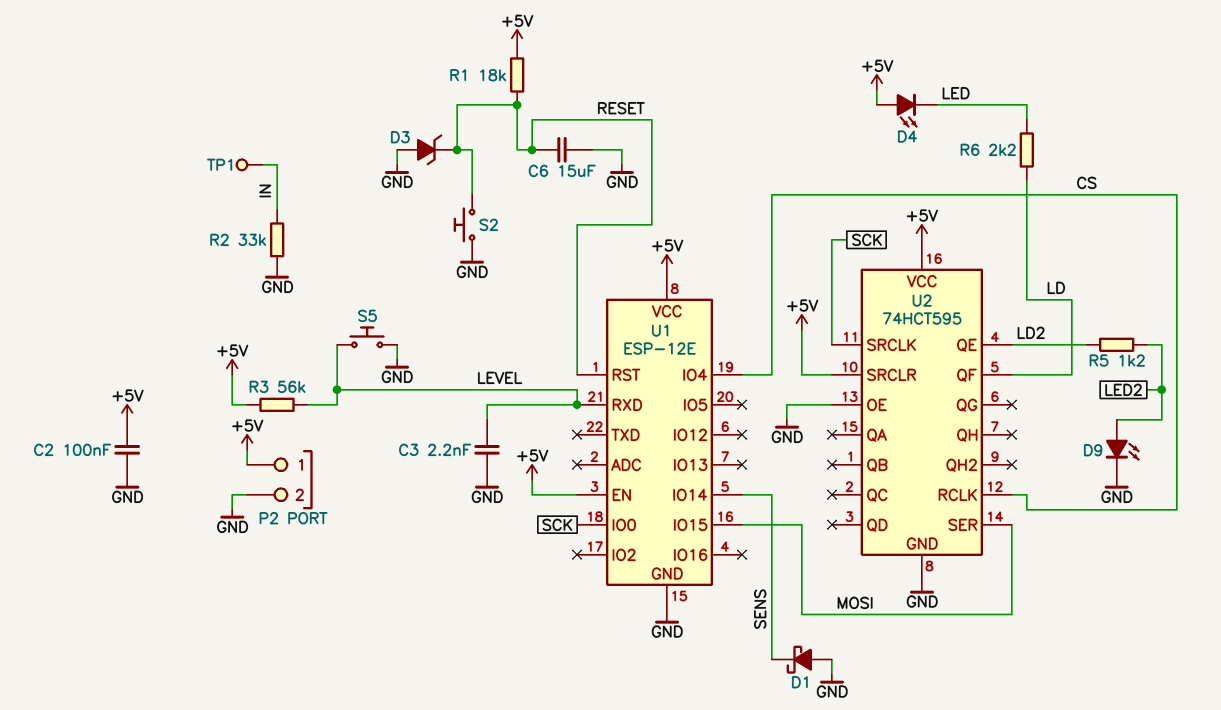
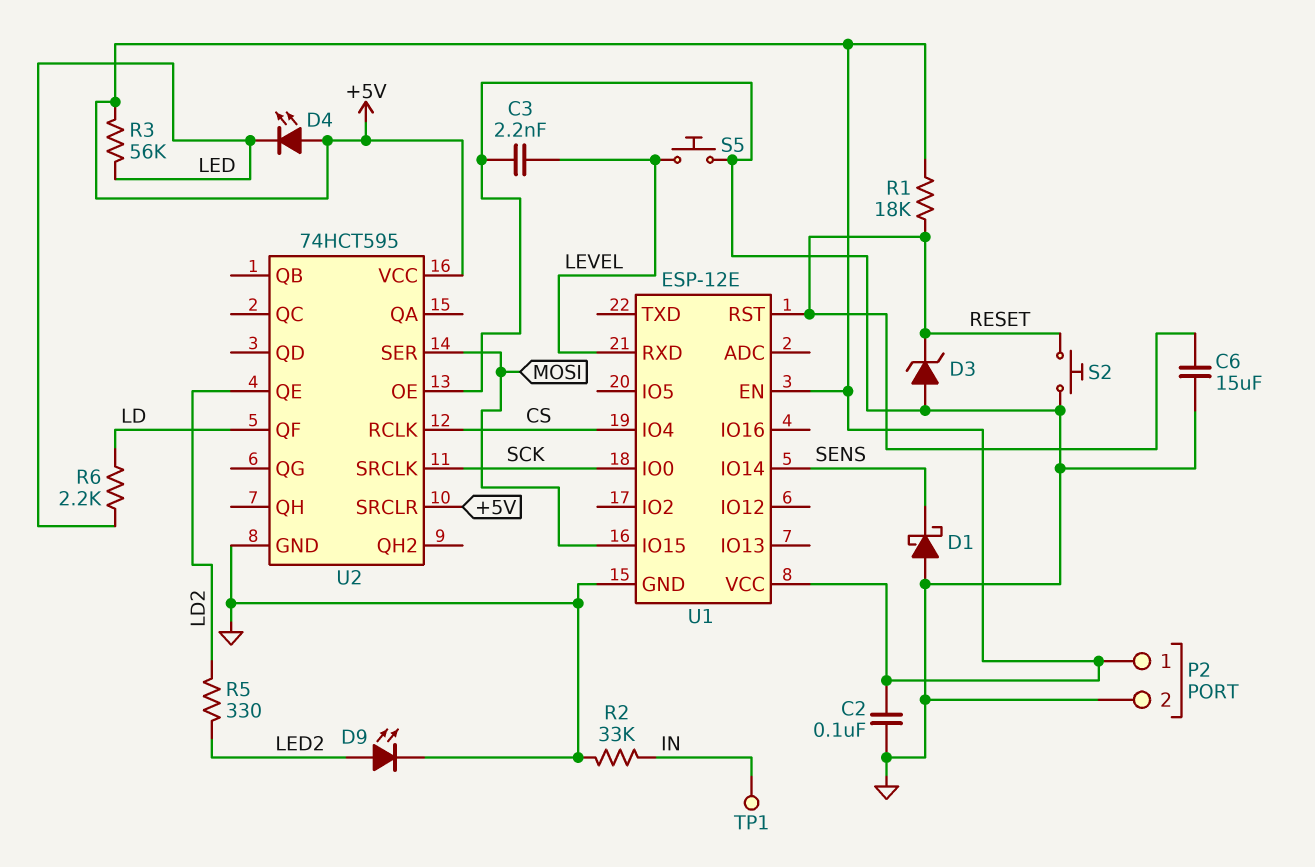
R3: 56k (+5V, LEVEL) -> 56k (+5V, LED)
R5: 1.2k (LD2, LED2) -> 330 (LD2, LED2)

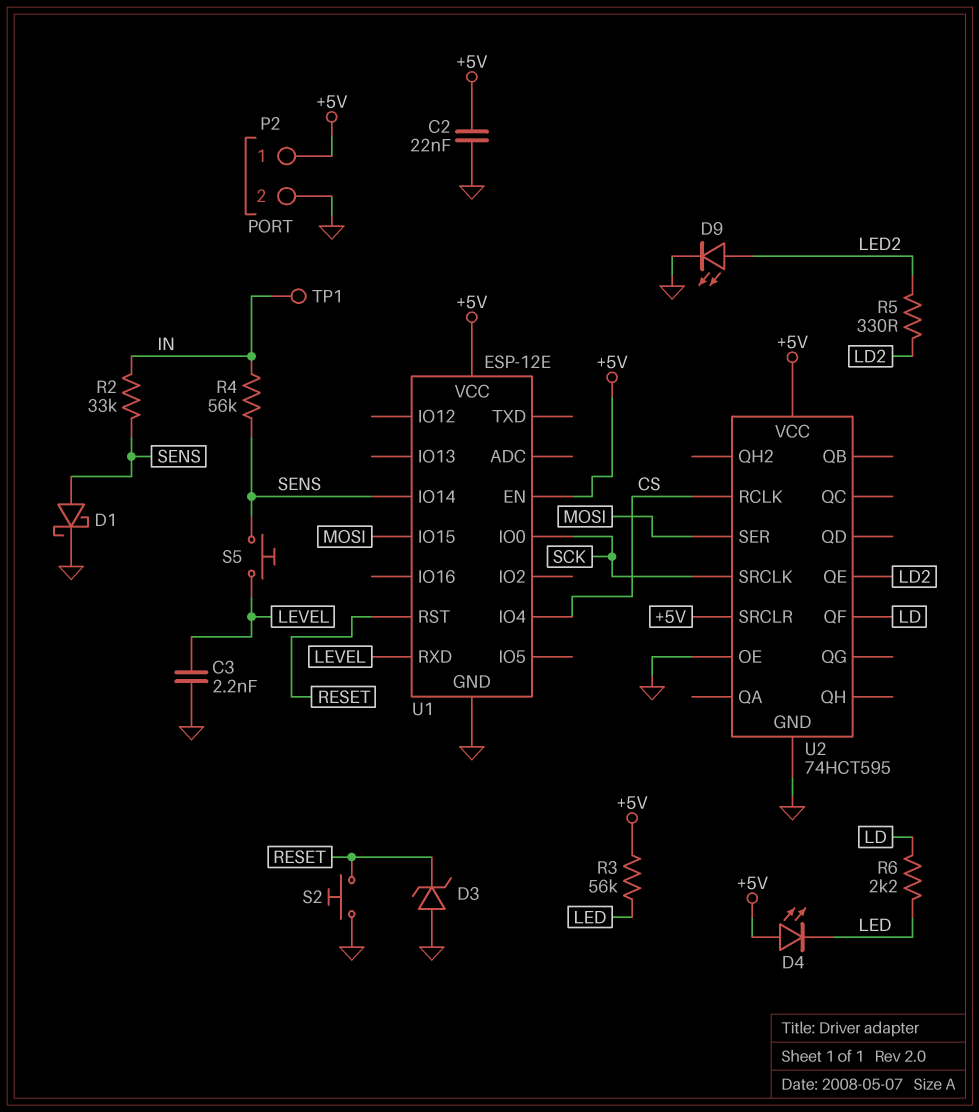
C2: 100nF (+5V, GND) -> 22nF (+5V, GND)
C6: 15uF (GND, RESET) -> none
D1: schottky (A GND, K SENS) -> schottky (A SENS, K GND)
R1: 18k (+5V, RESET) -> none
R2: 33k (GND, IN) -> 33k (IN, SENS)
R4: none -> 56k (IN, SENS)
S5: button (GND, LEVEL) -> button (LEVEL, SENS)

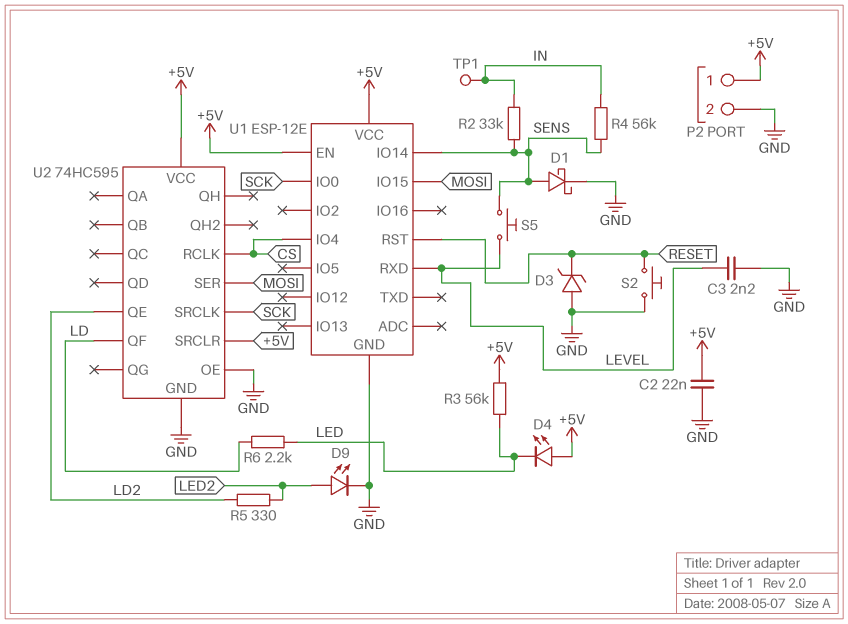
U2: 74HCT595 -> 74HC595

